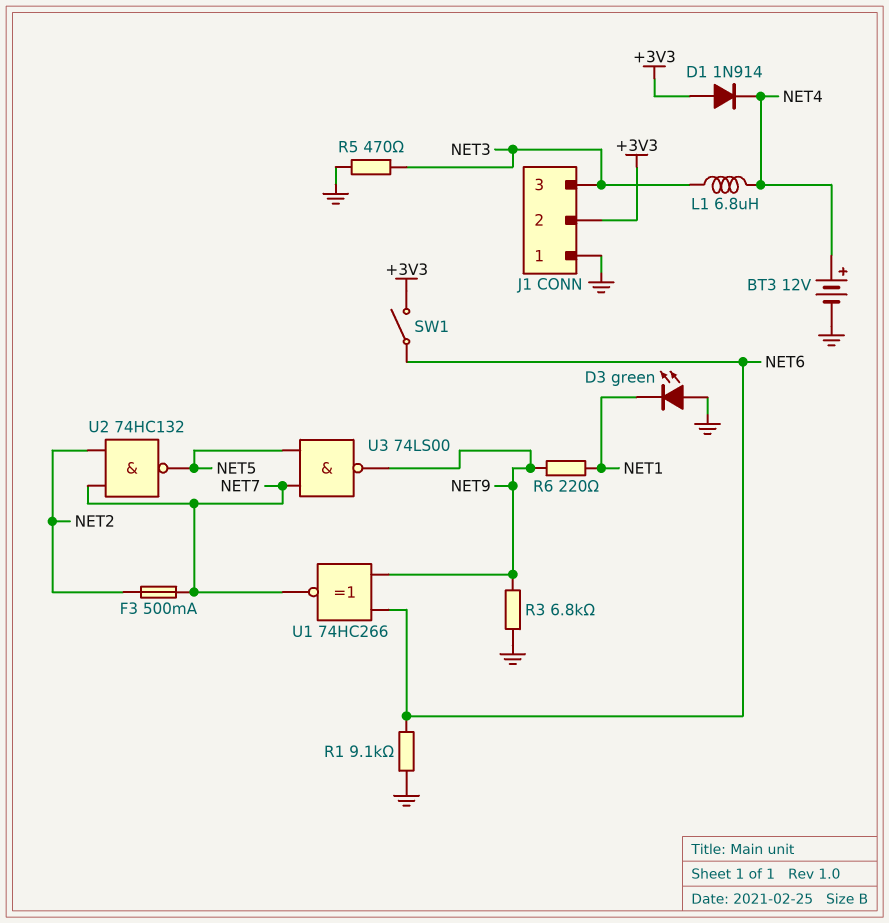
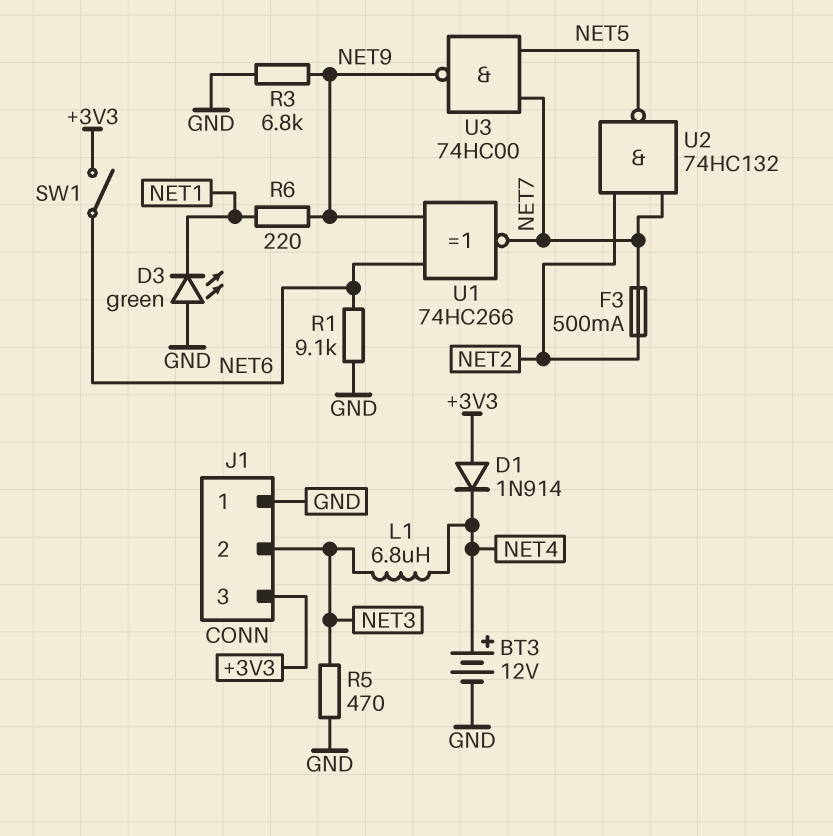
J1 pin 2: +3V3 -> NET3
J1 pin 3: NET3 -> +3V3
U3: NAND 74LS00 (in NET5, in NET7, out NET9) -> NAND 74HC00 (in NET5, in NET7, out NET9)

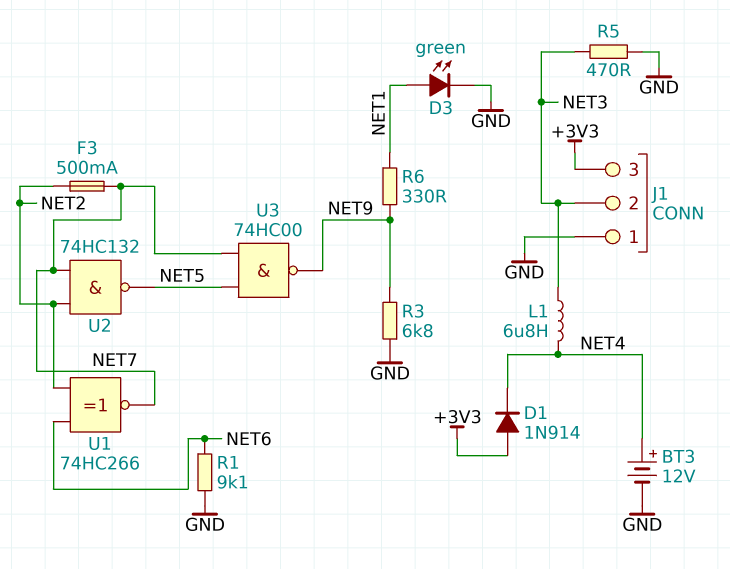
D3: LED green (A GND, K NET1) -> LED green (A NET1, K GND)
R6: 220 (NET1, NET9) -> 330 (NET1, NET9)
SW1: switch (+3V3, NET6) -> none
U1: XNOR 74HC266 (in NET6, in NET9, out NET7) -> XNOR 74HC266 (in NET2, in NET6, out NET7)

